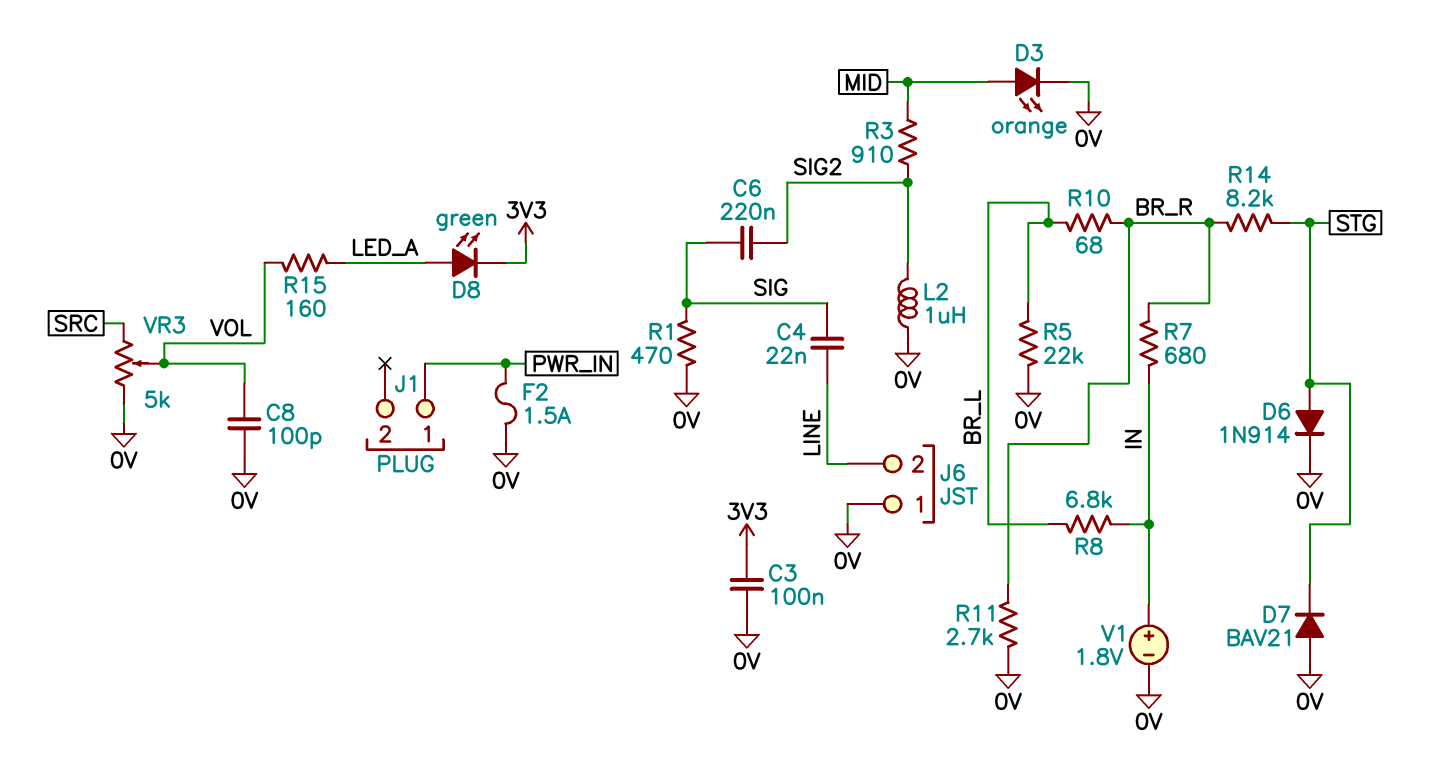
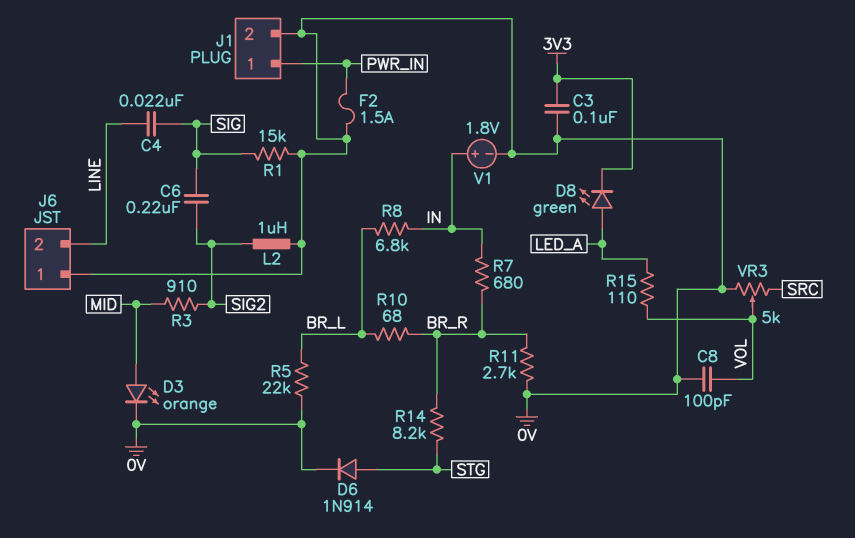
D7: diode BAV21 (A 0V, K STG) -> none
J1 pin 2: none -> 0V
R1: 470 (0V, SIG) -> 15k (0V, SIG)
R15: 160 (LED_A, VOL) -> 110 (LED_A, VOL)

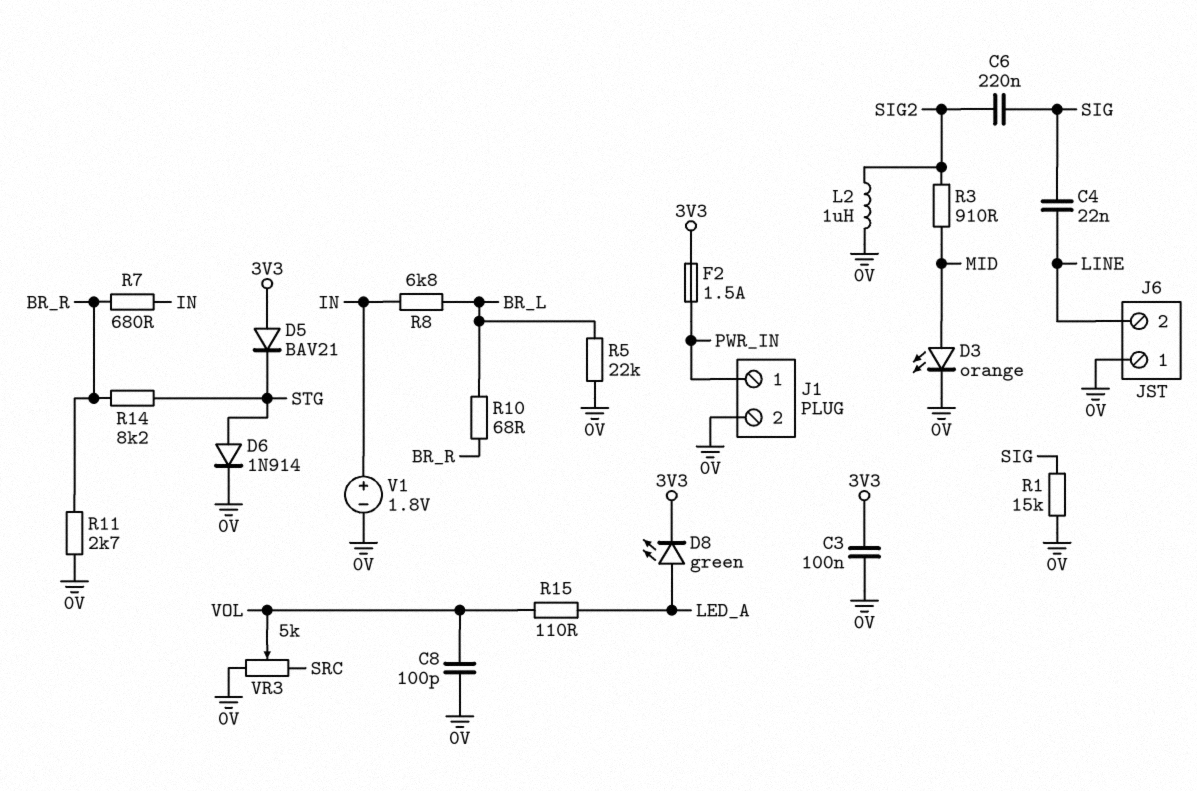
D5: none -> diode BAV21 (A 3V3, K STG)
F2: 1.5A (0V, PWR_IN) -> 1.5A (3V3, PWR_IN)

